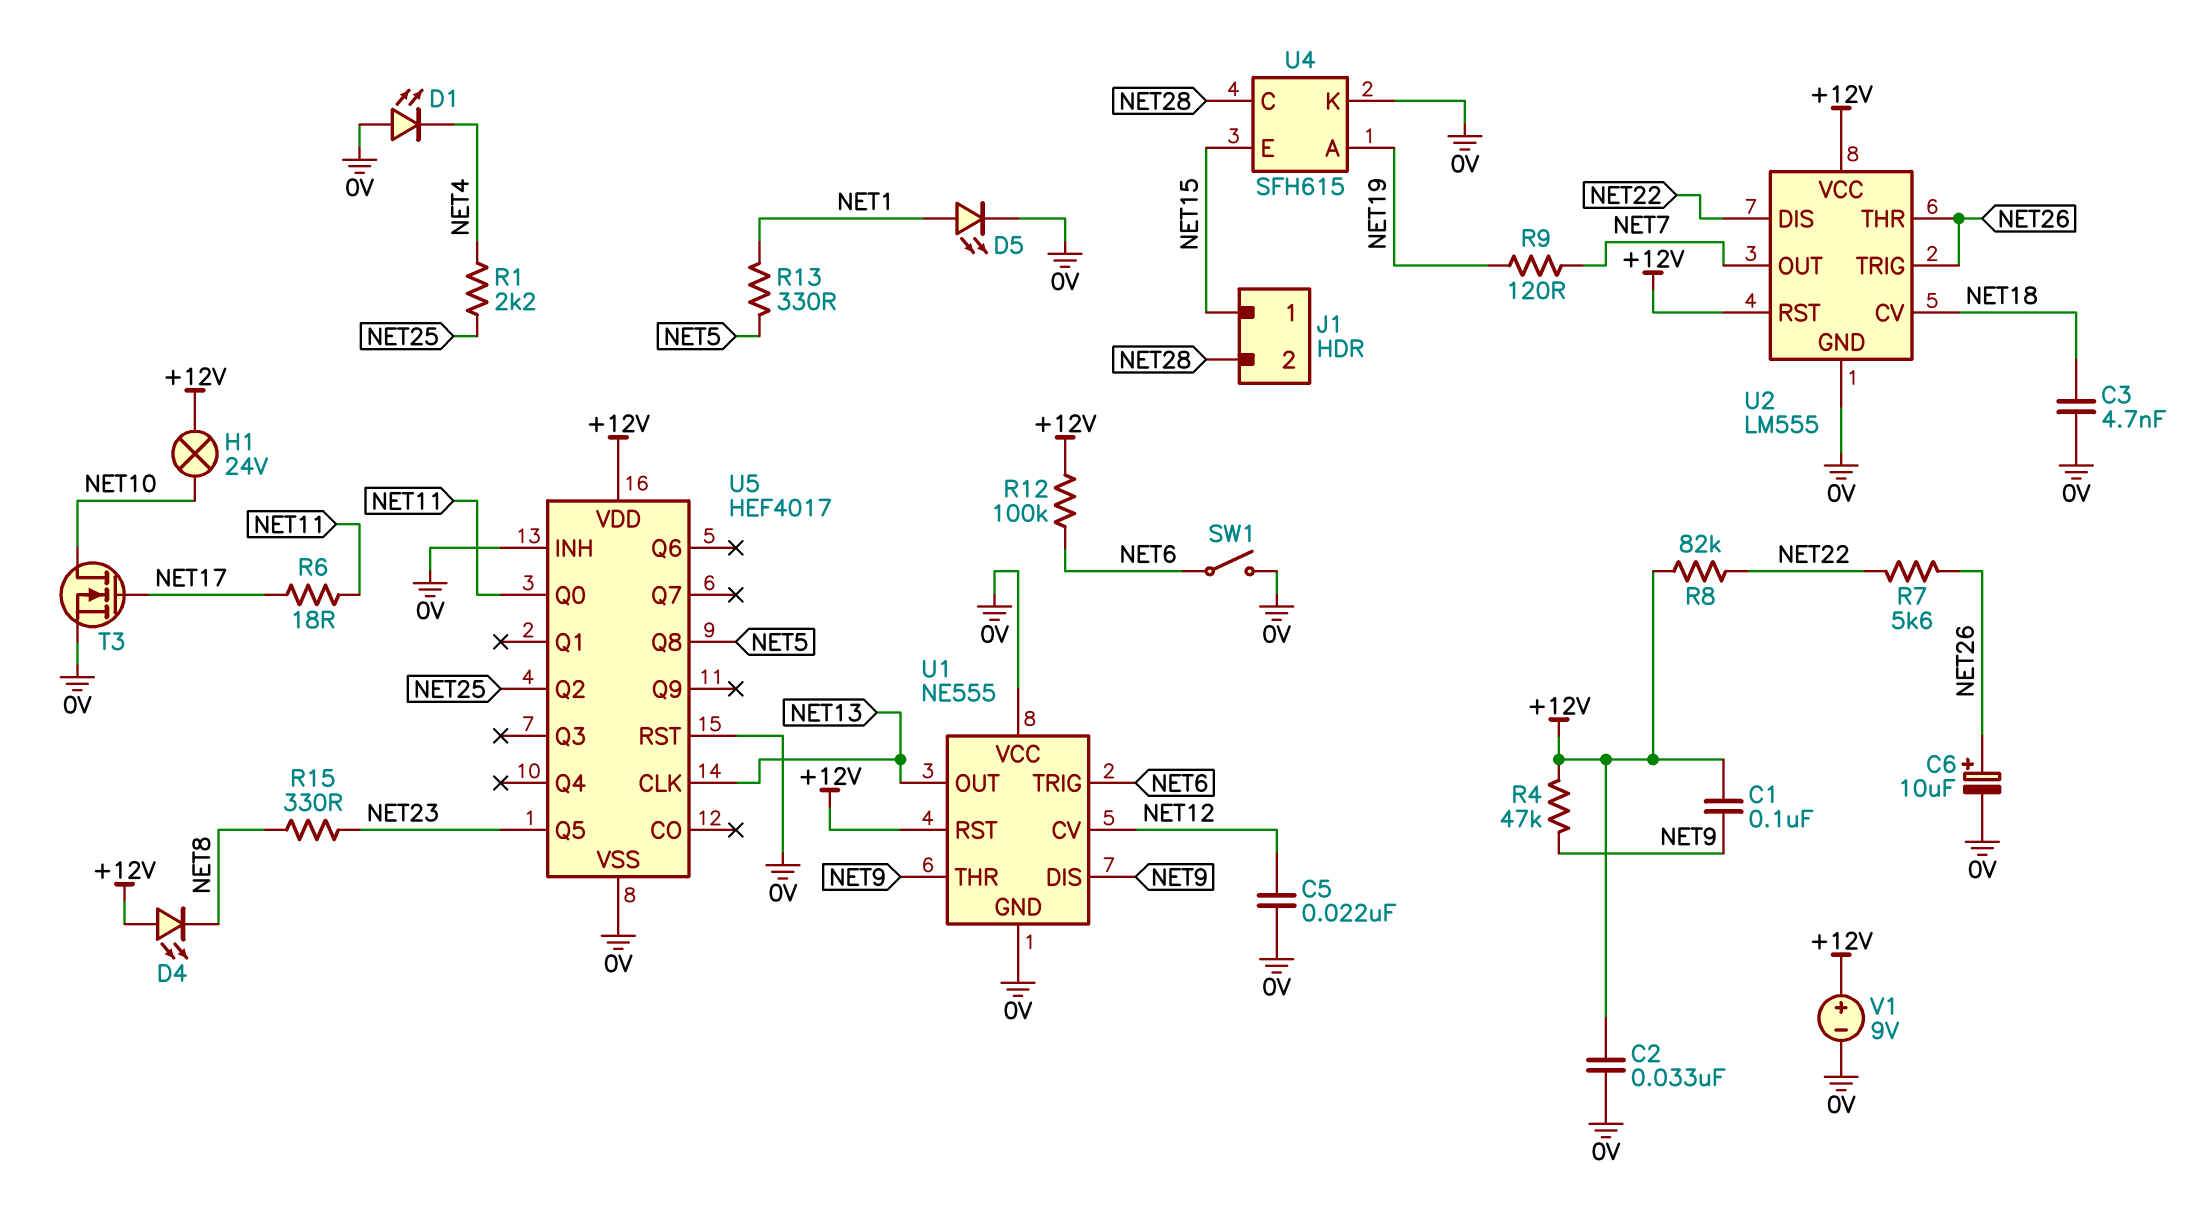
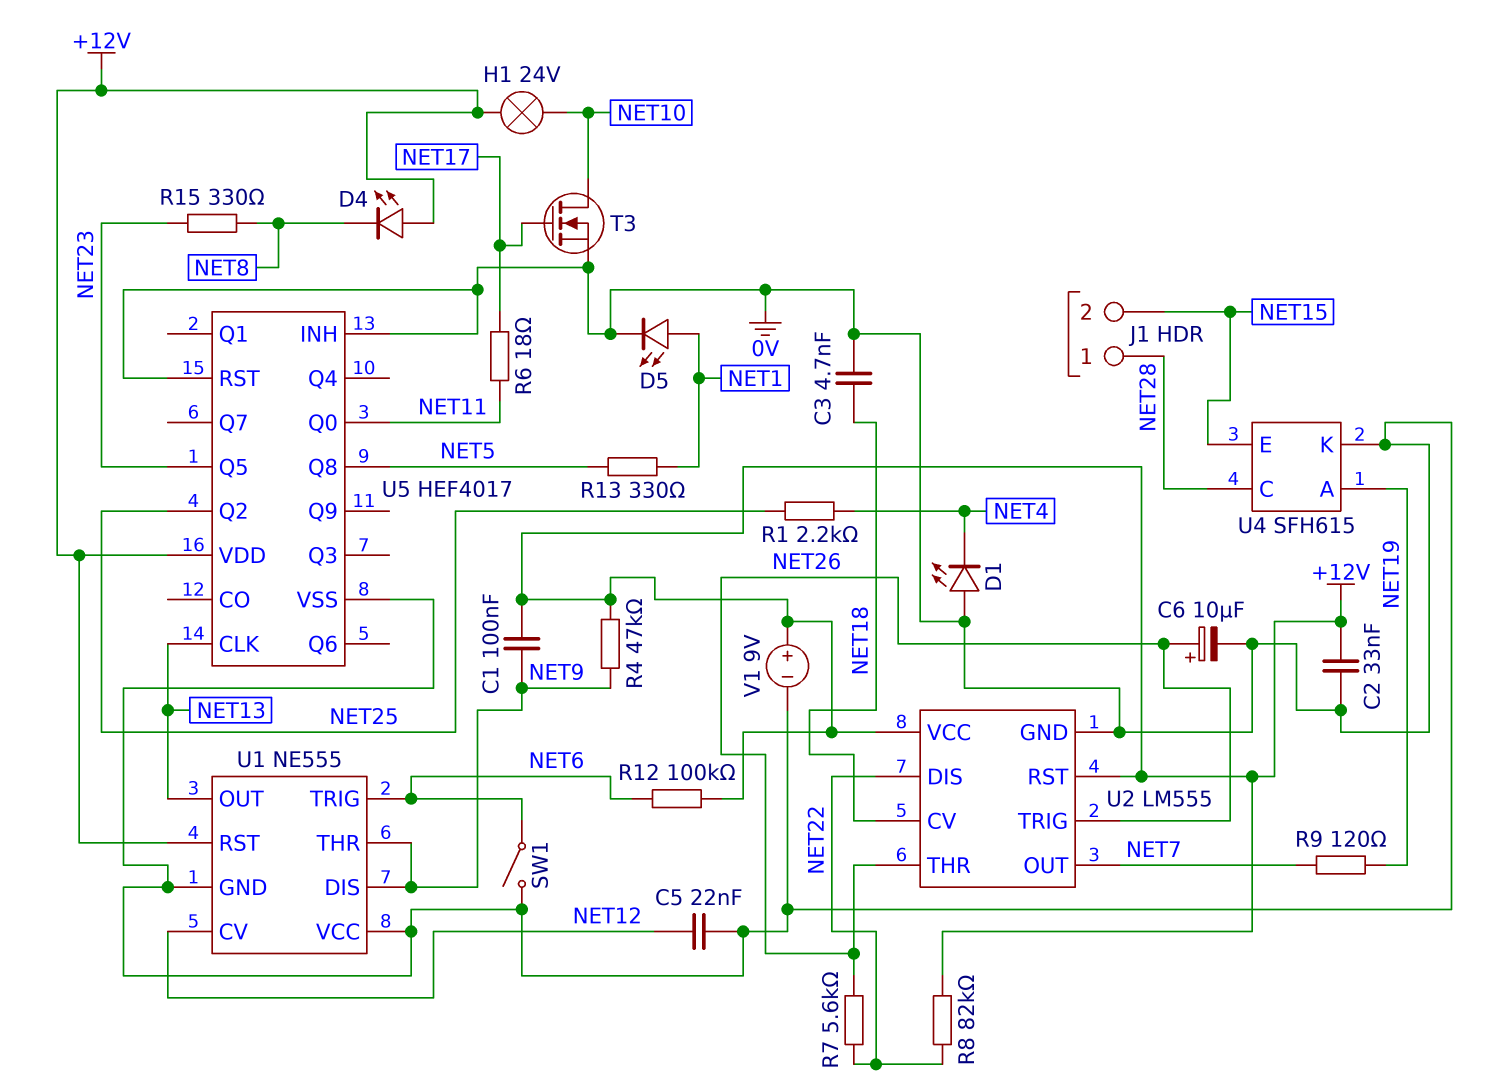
J1 pin 1: NET15 -> NET28
J1 pin 2: NET28 -> NET15

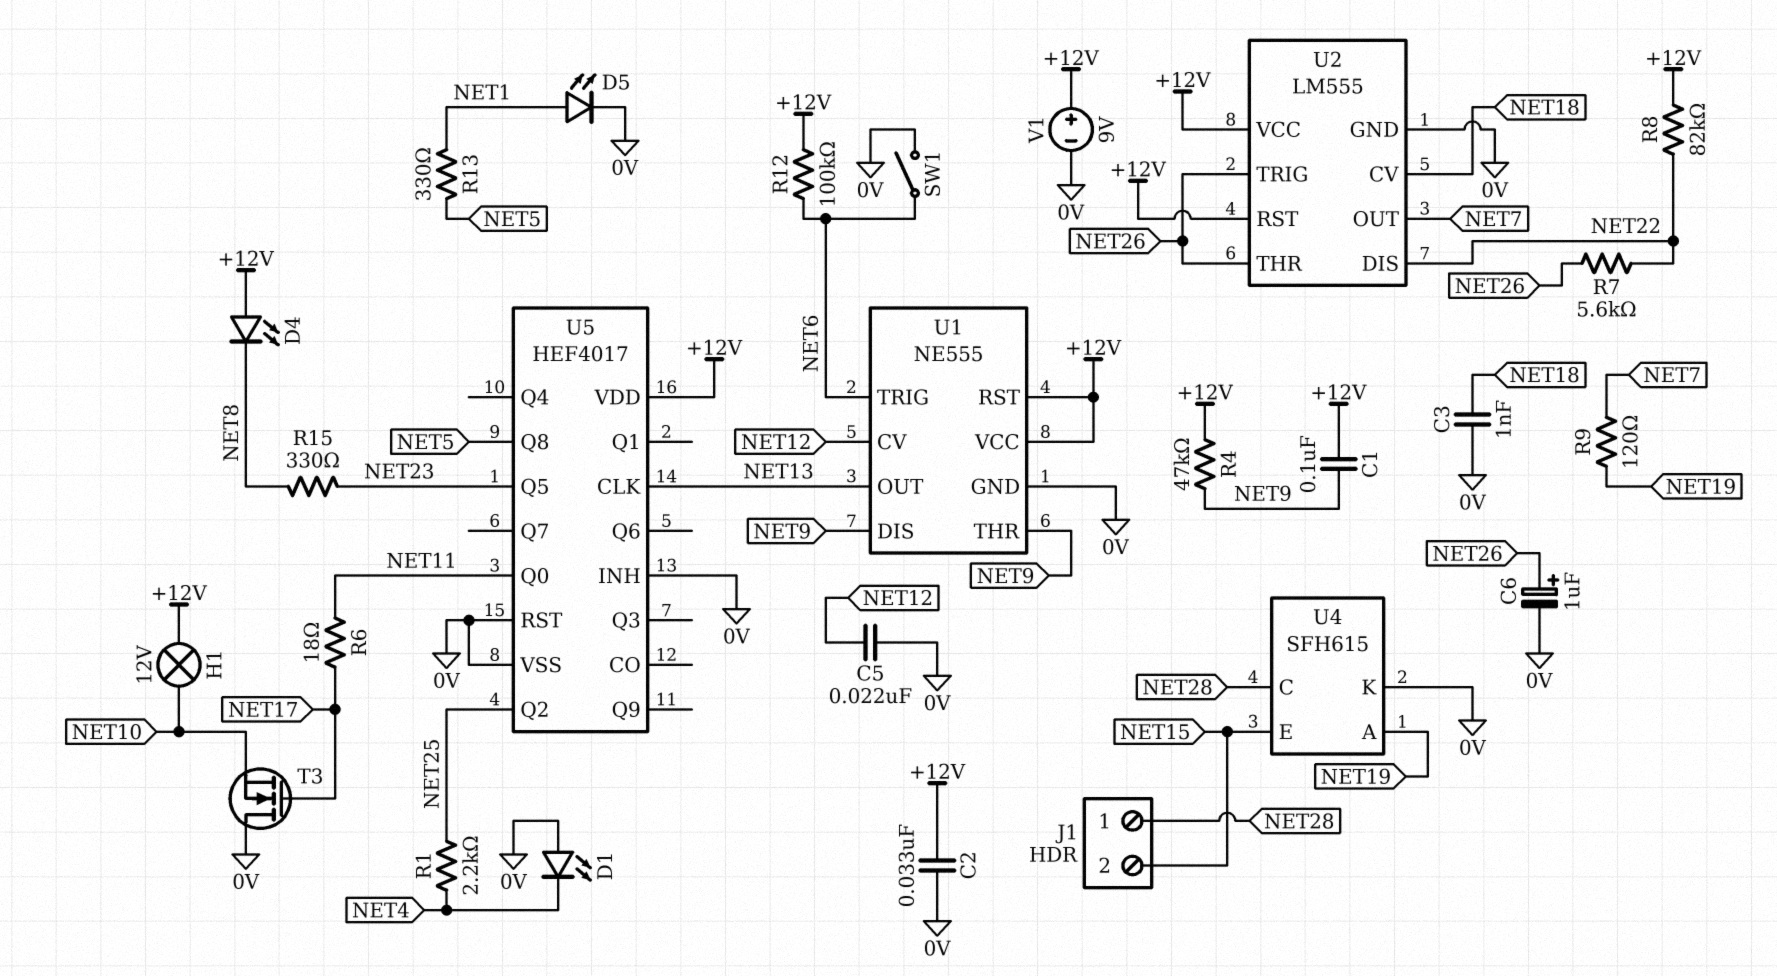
C3: 4.7nF (0V, NET18) -> 1nF (0V, NET18)
C6: 10uF (plus NET26, minus 0V) -> 1uF (plus NET26, minus 0V)
H1: lamp 24V (+12V, NET10) -> lamp 12V (+12V, NET10)
T3: NMOS (G NET17, D NET10, S 0V) -> NMOS (G NET17, D 0V, S NET10)
U1 pin VCC: 0V -> +12V

